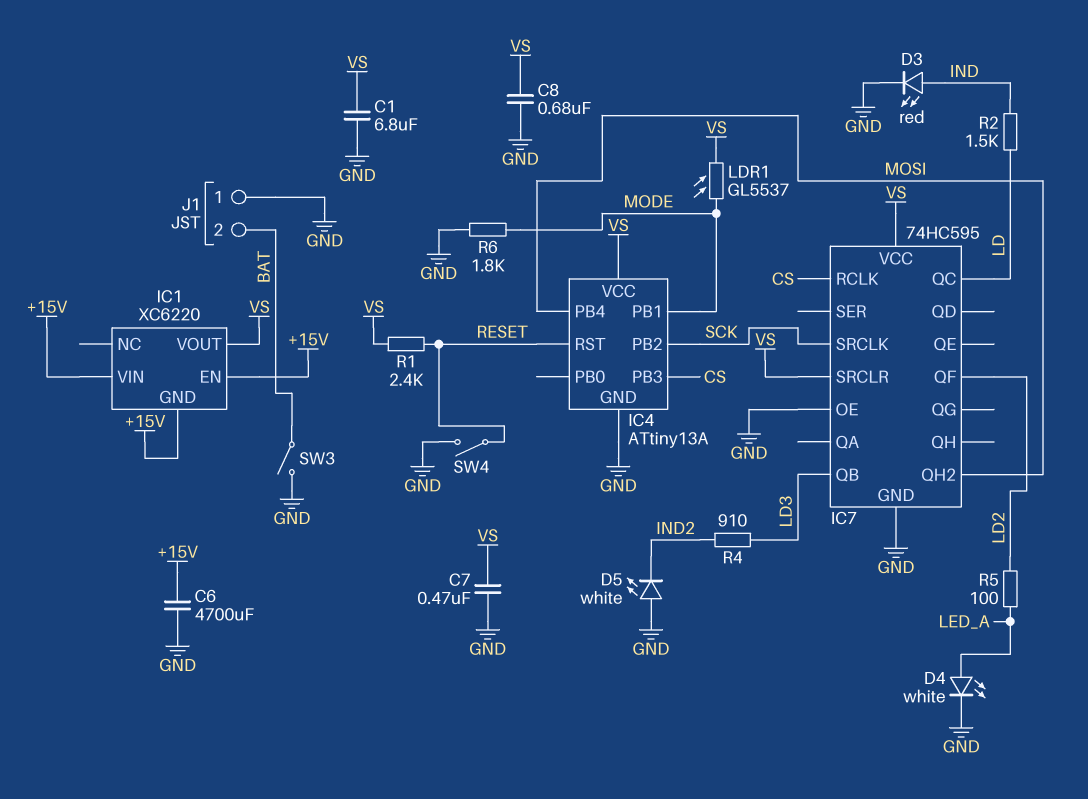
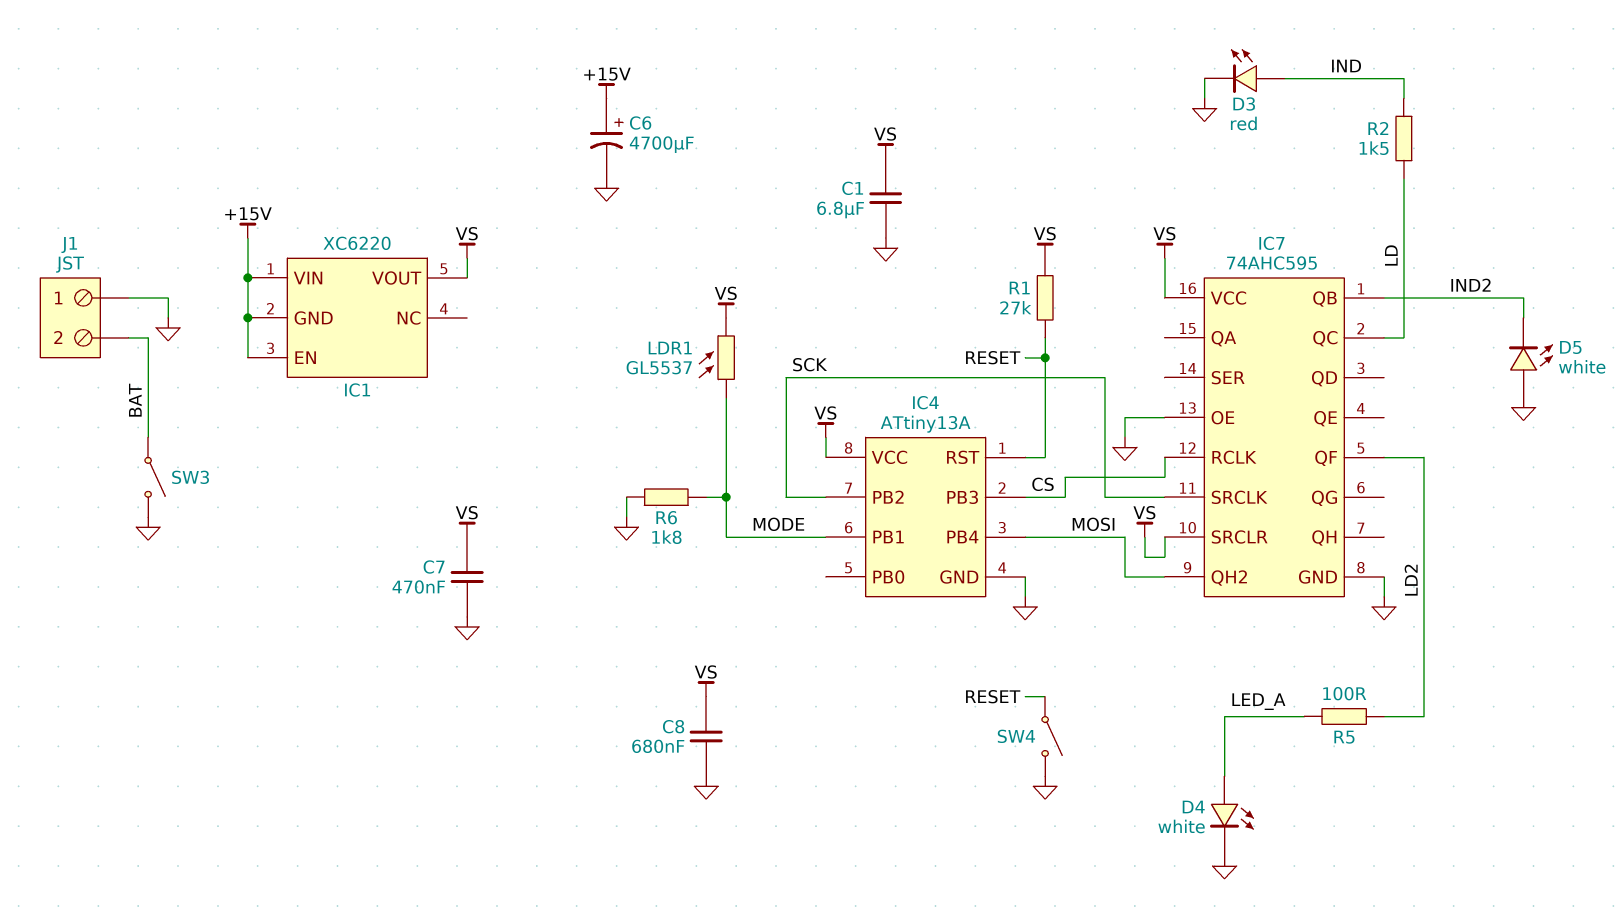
C6: 4700uF (+15V, GND) -> 4700uF (plus +15V, minus GND)
IC7: 74HC595 -> 74AHC595
IC7 pin QB: LD3 -> IND2
R1: 2.4k (RESET, VS) -> 27k (RESET, VS)
R4: 910 (IND2, LD3) -> none

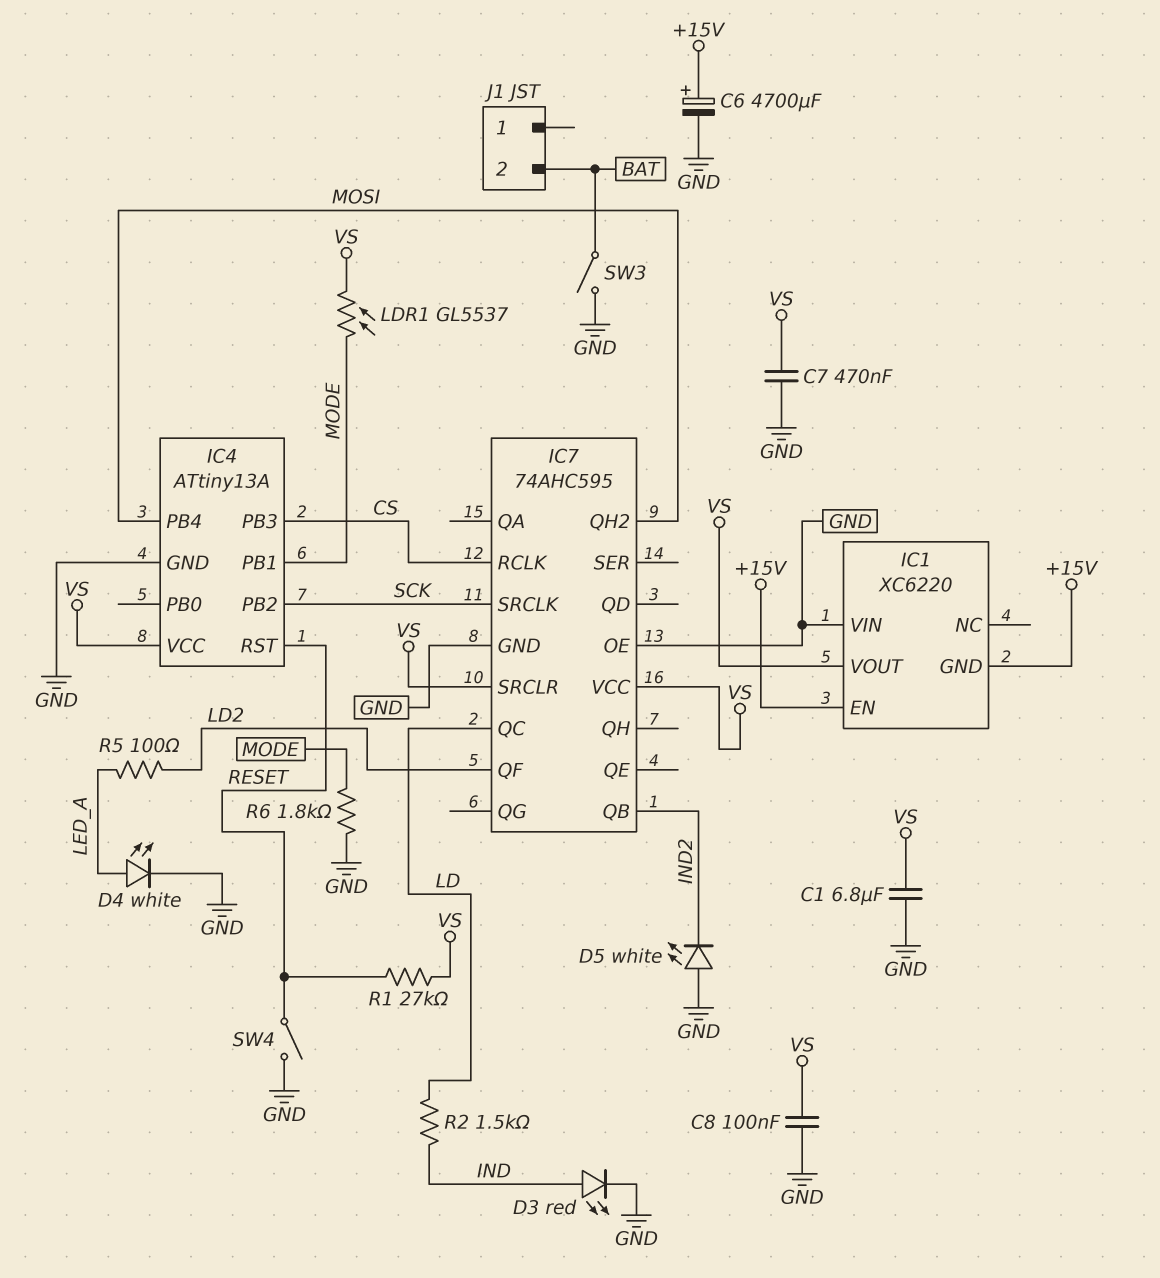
C8: 680nF (GND, VS) -> 100nF (GND, VS)
IC1 pin VIN: +15V -> GND
J1 pin 1: GND -> none

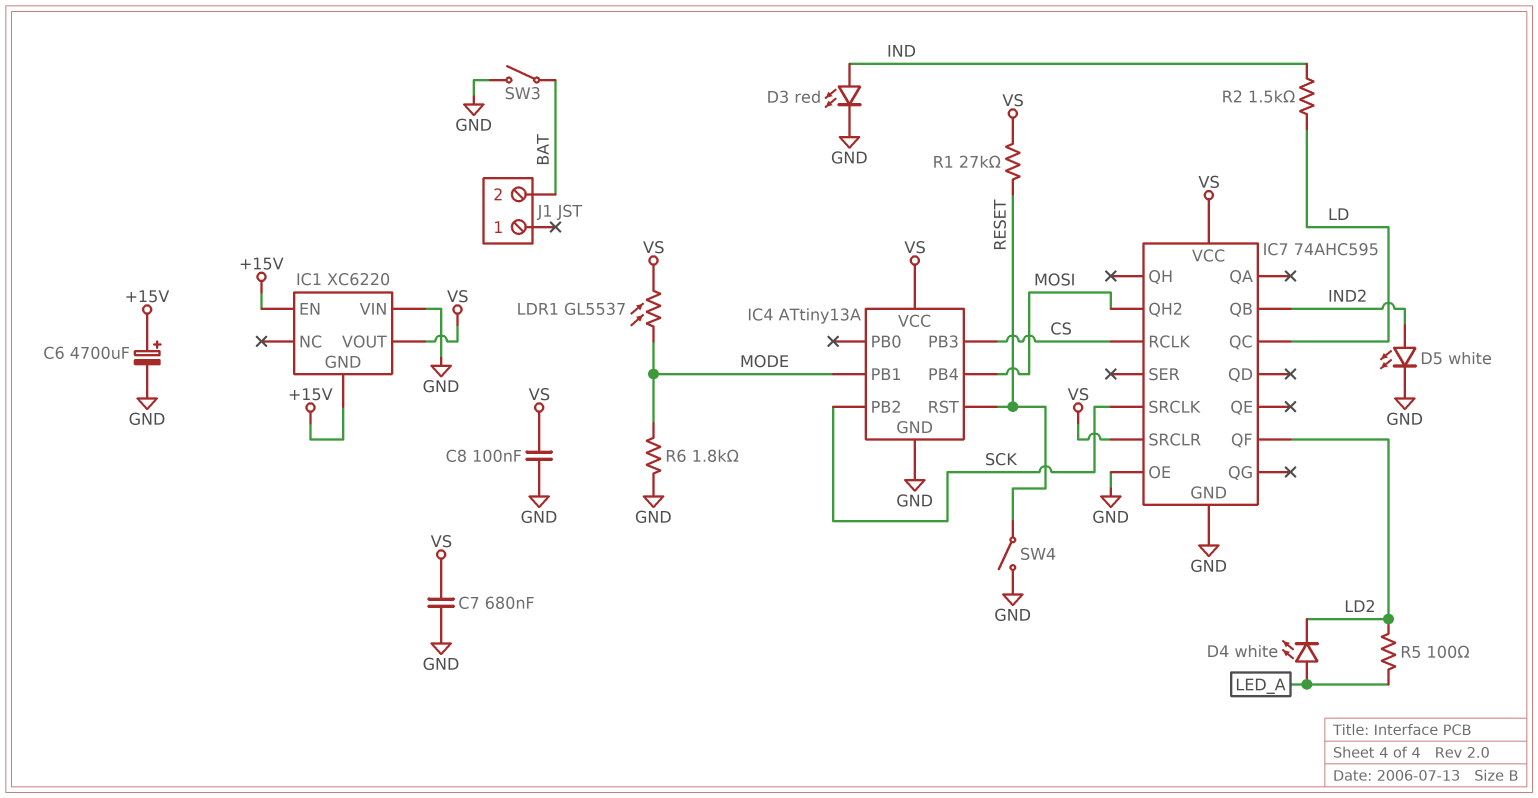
C1: 6.8uF (GND, VS) -> none
C7: 470nF (GND, VS) -> 680nF (GND, VS)
D4: LED white (A LED_A, K GND) -> LED white (A LED_A, K LD2)
D5: LED white (A GND, K IND2) -> LED white (A IND2, K GND)

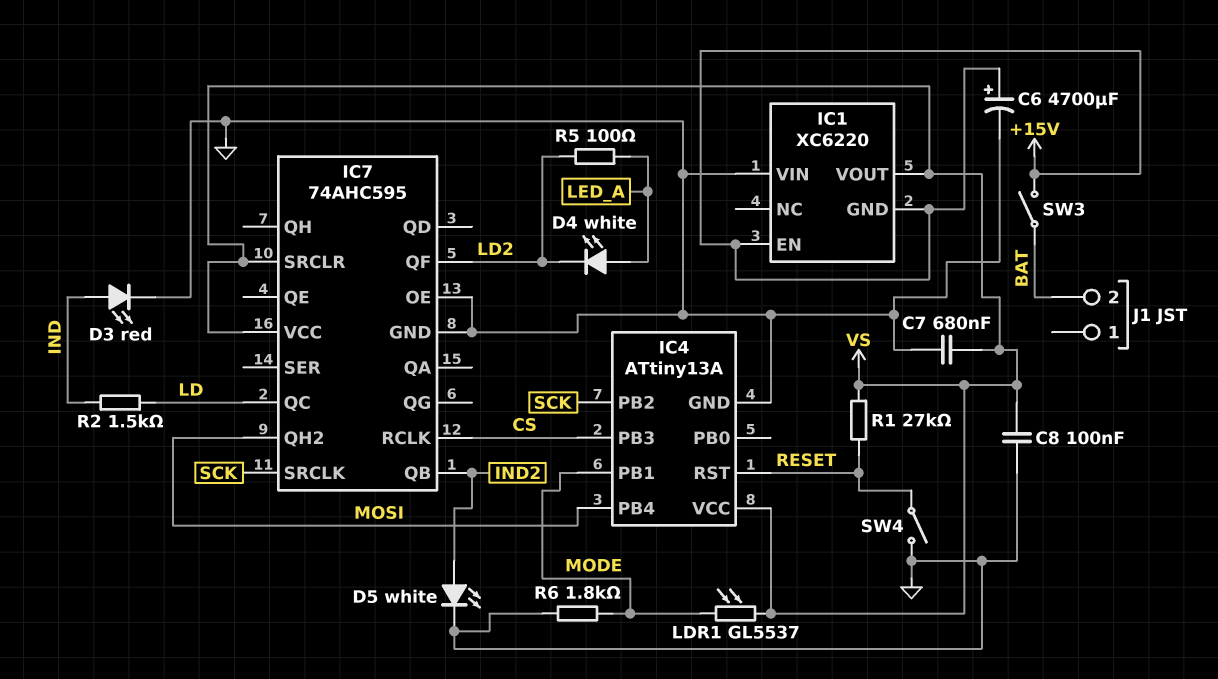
SW3: switch (BAT, GND) -> switch (+15V, BAT)

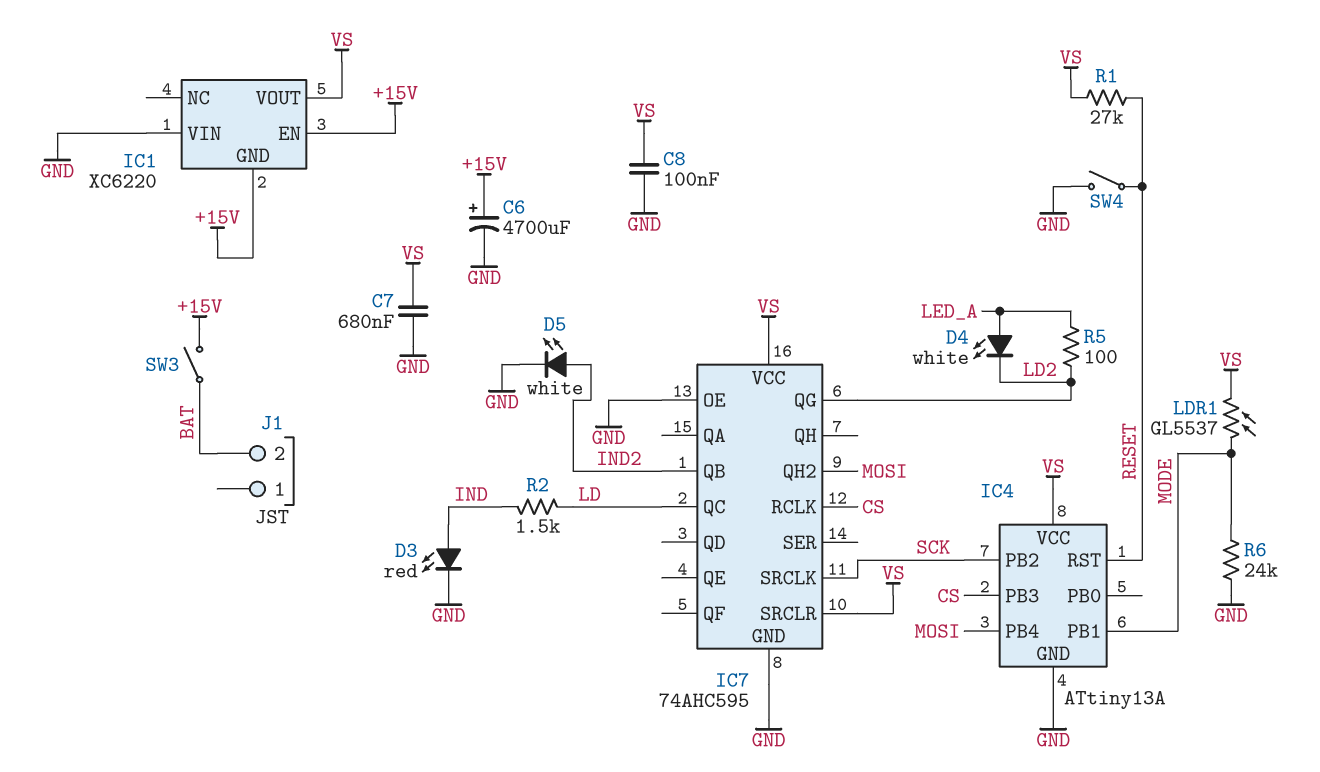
IC7 pin QF: LD2 -> none
IC7 pin QG: none -> LD2
R6: 1.8k (GND, MODE) -> 24k (GND, MODE)

